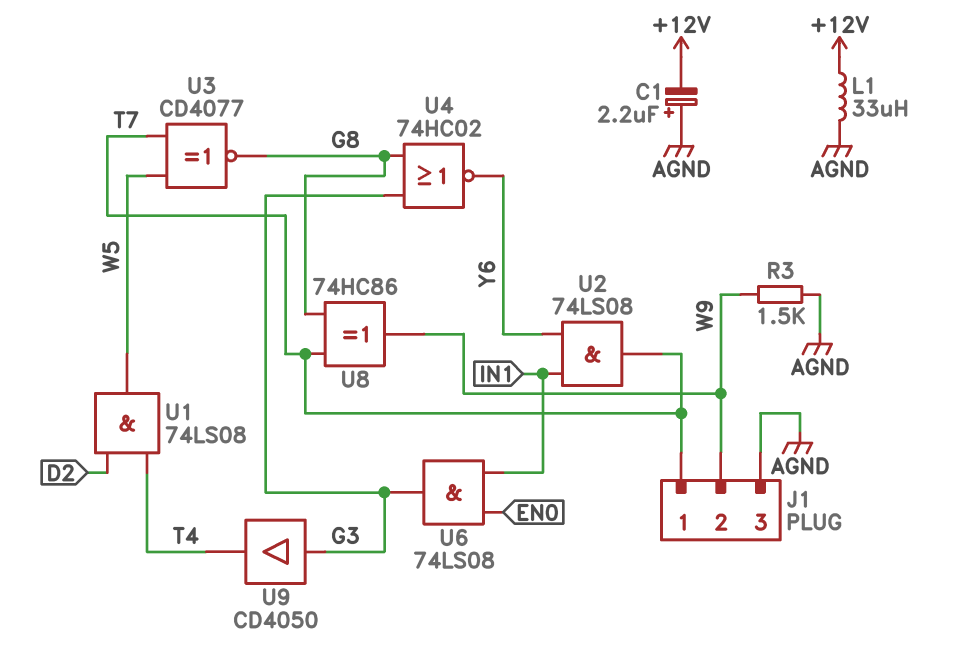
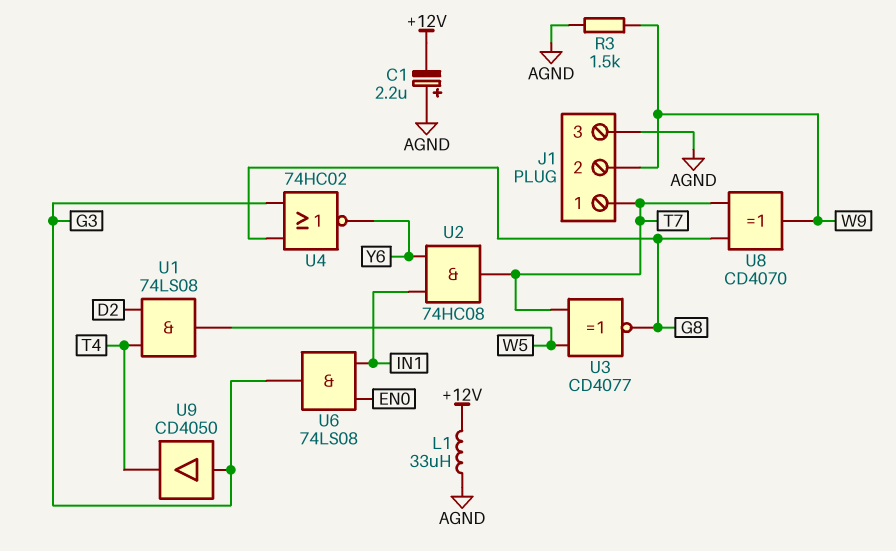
U2: AND 74LS08 (in IN1, in Y6, out T7) -> AND 74HC08 (in IN1, in Y6, out T7)
U8: XOR 74HC86 (in G8, in T7, out W9) -> XOR CD4070 (in G8, in T7, out W9)

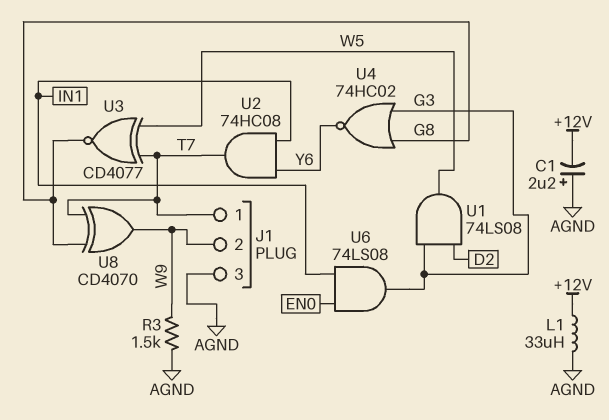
U1: AND 74LS08 (in D2, in T4, out W5) -> AND 74LS08 (in D2, in G3, out W5)
U9: buffer CD4050 (in G3, out T4) -> none

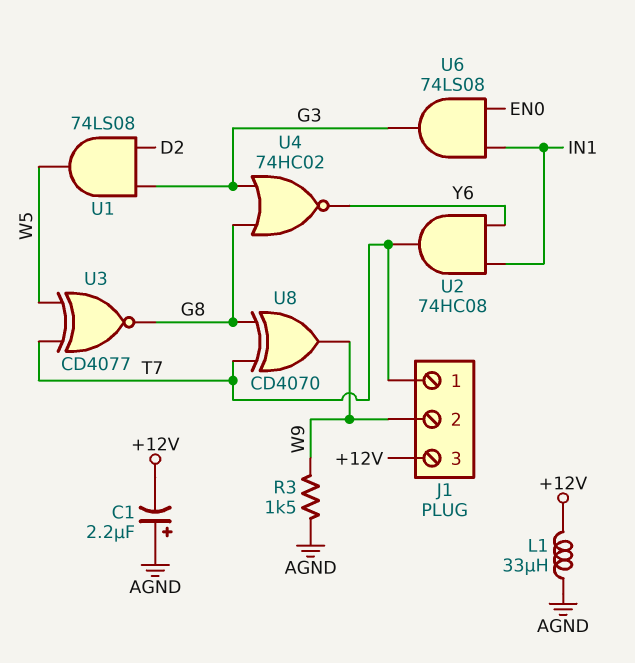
J1 pin 3: AGND -> +12V

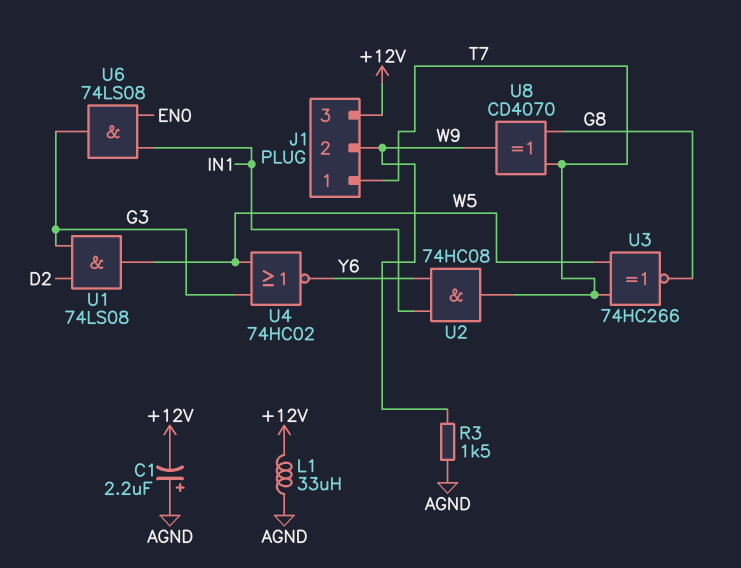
U3: XNOR CD4077 (in T7, in W5, out G8) -> XNOR 74HC266 (in T7, in W5, out G8)
U4: NOR 74HC02 (in G3, in G8, out Y6) -> NOR 74HC02 (in G3, in W5, out Y6)

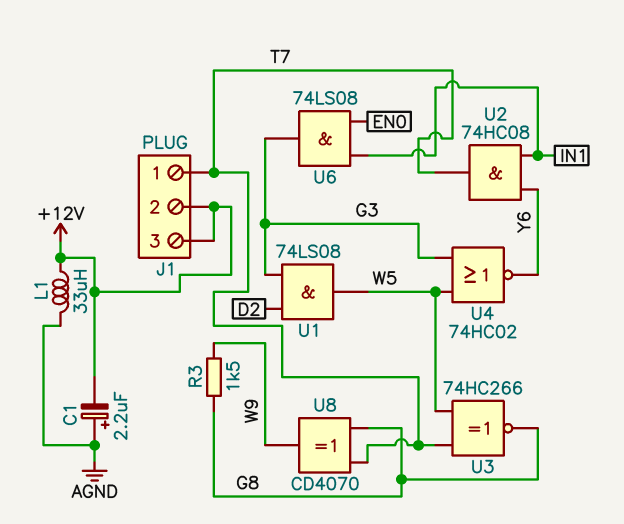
J1 pin 2: W9 -> +12V
R3: 1.5k (AGND, W9) -> 1.5k (G8, W9)

